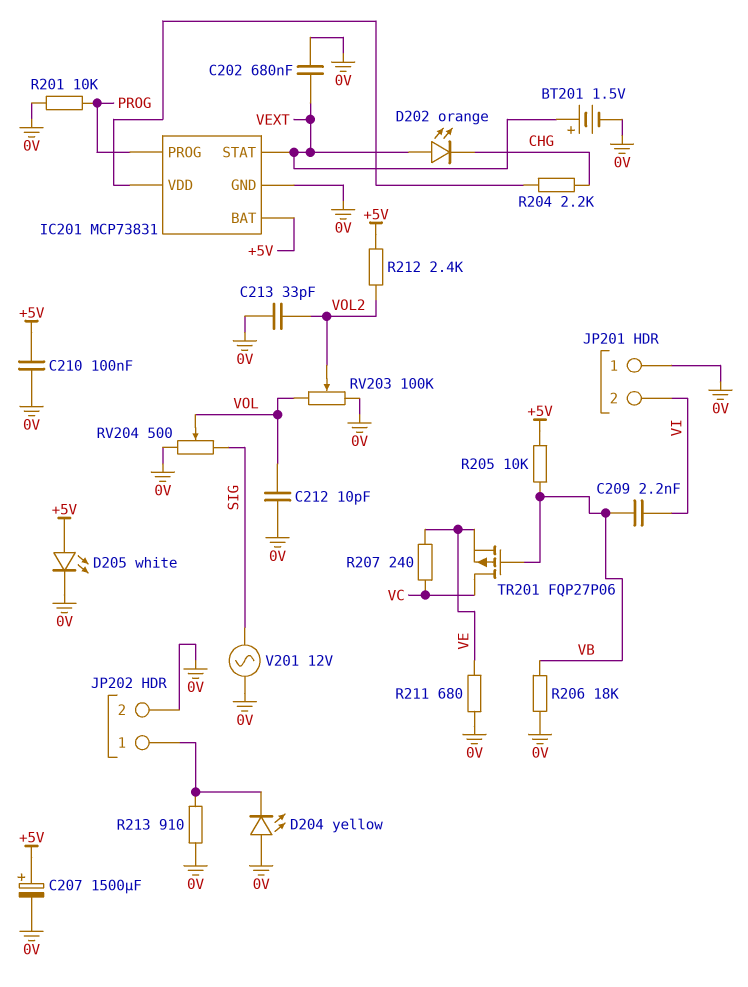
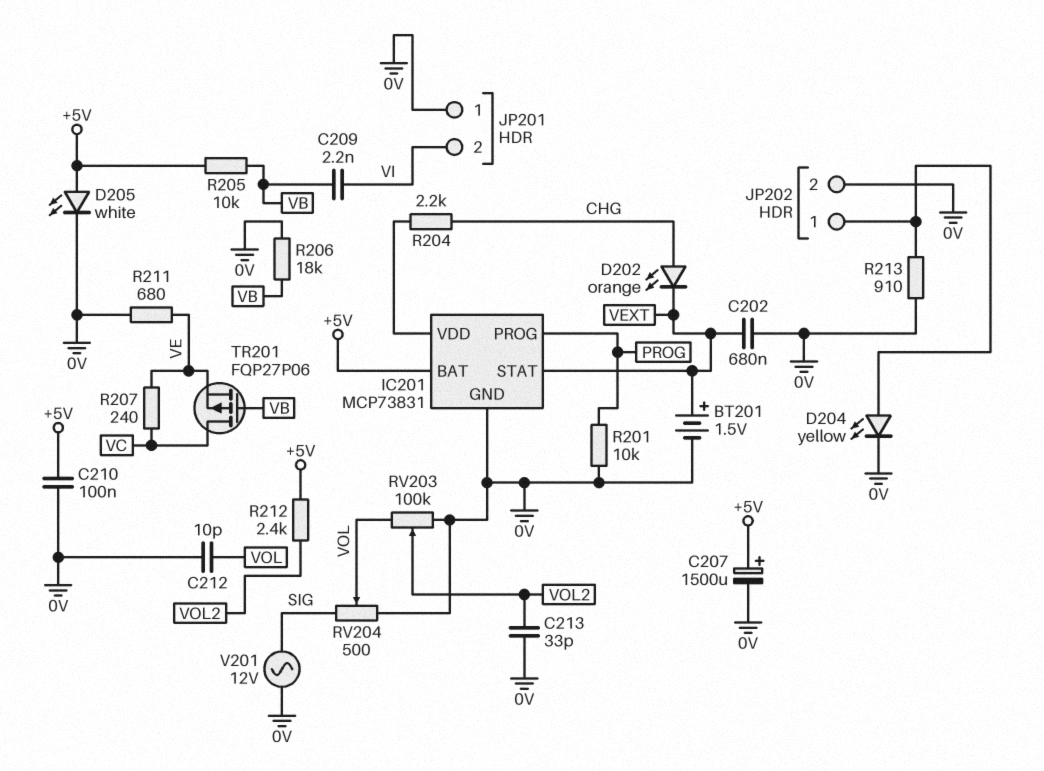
D202: LED orange (A VEXT, K CHG) -> LED orange (A CHG, K VEXT)
D204: LED yellow (A 0V, K JP202/1) -> LED yellow (A JP202/1, K 0V)

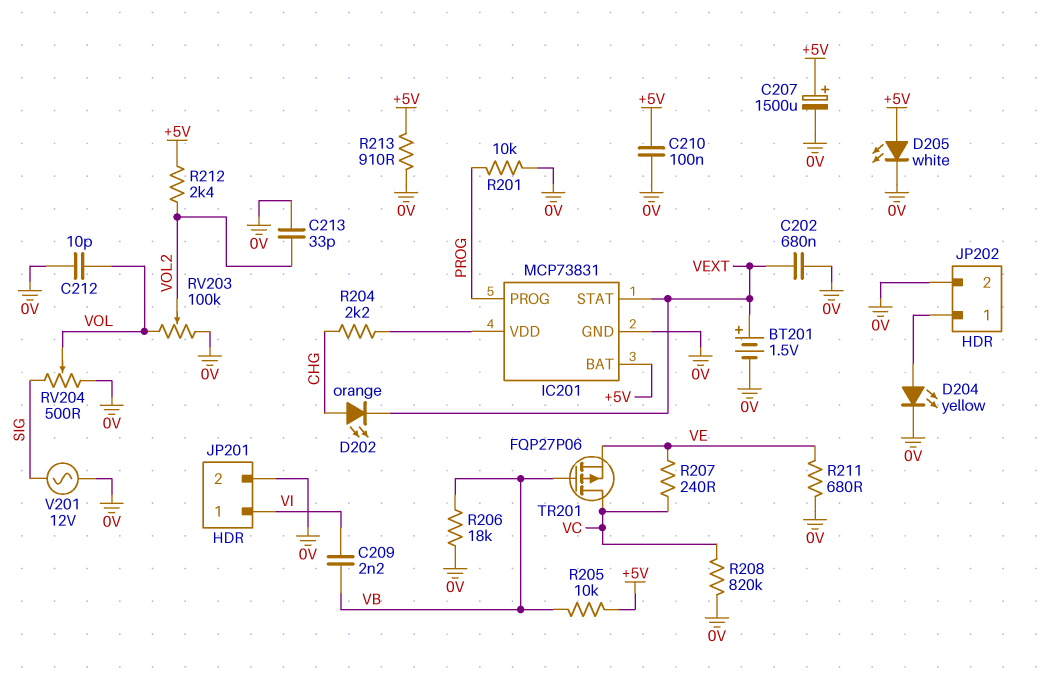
JP201 pin 1: 0V -> VI
JP201 pin 2: VI -> 0V
R208: none -> 820k (0V, VC)
R213: 910 (0V, JP202/1) -> 910 (+5V, 0V)

